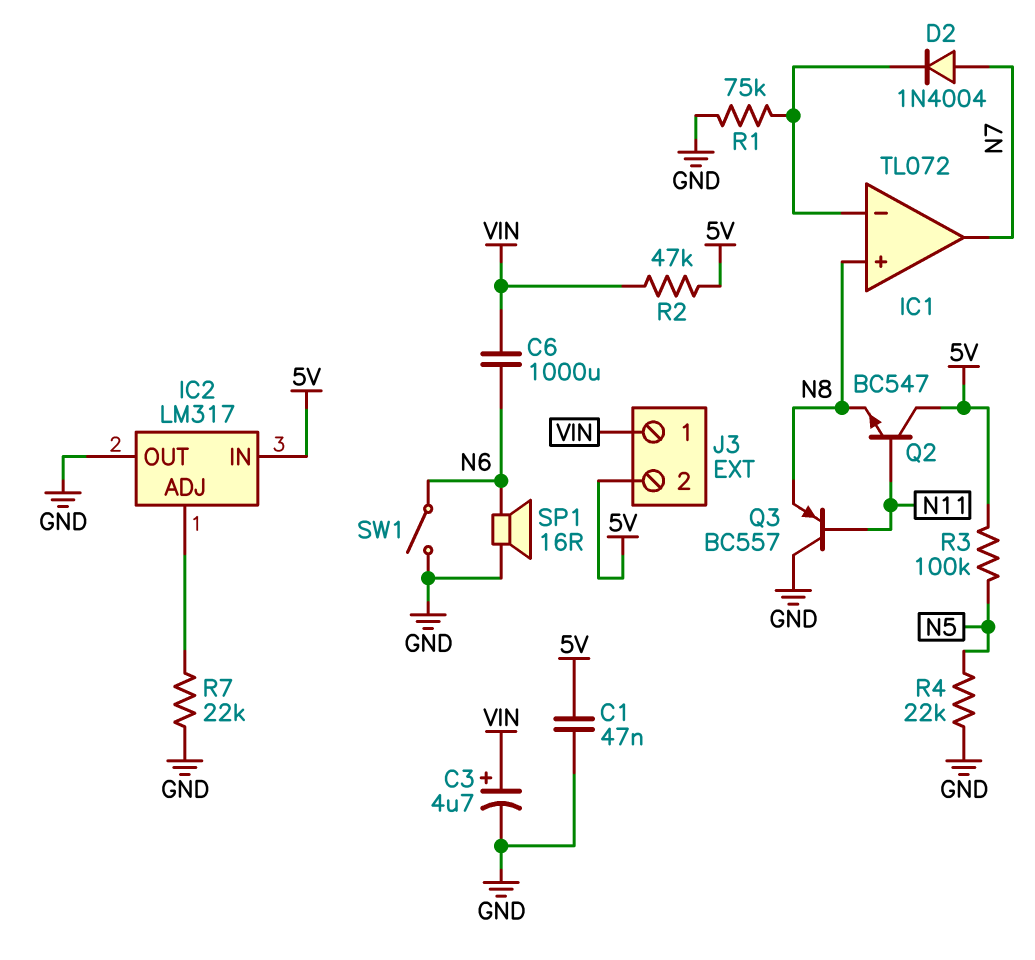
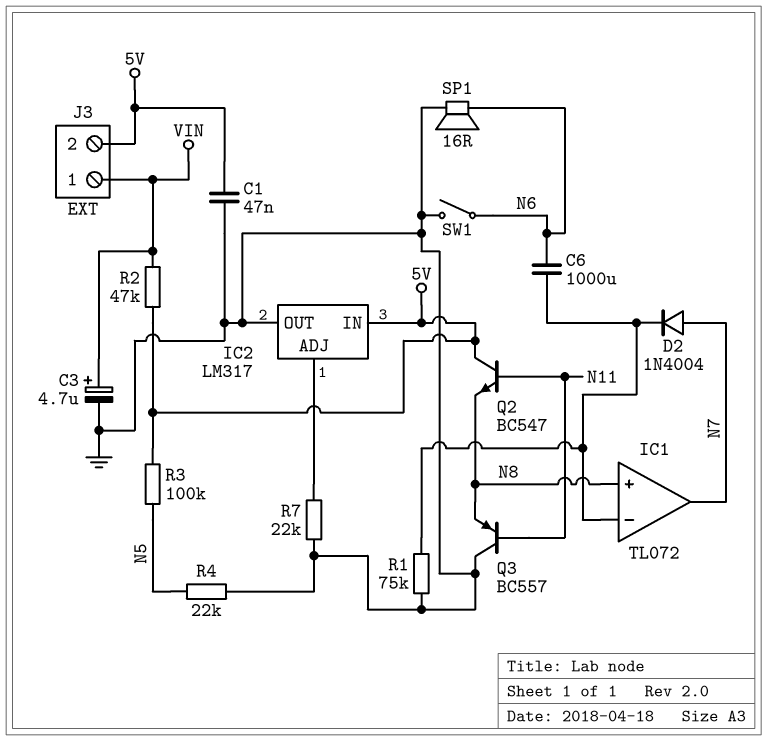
C6: 1000uF (N6, VIN) -> 1000uF (IC1/in-, N6)

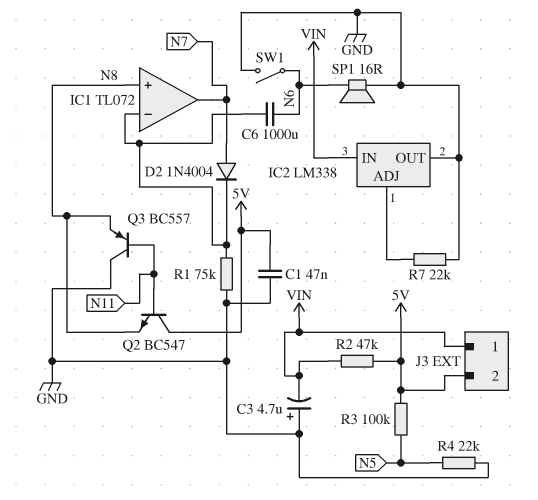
C3: 4.7uF (plus VIN, minus GND) -> 4.7uF (plus GND, minus VIN)
IC2: LM317 -> LM338
IC2 pin IN: 5V -> VIN

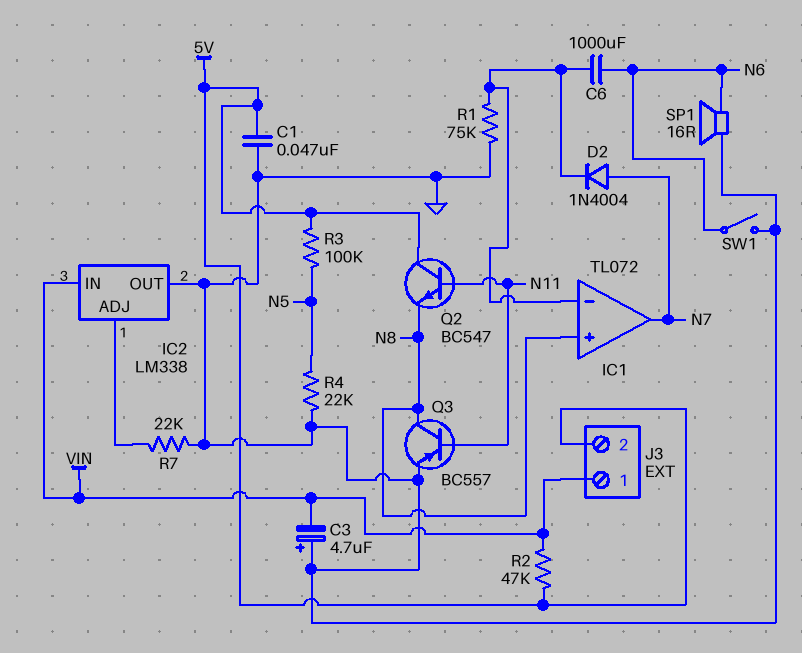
Q3: PNP BC557 (B N11, C GND, E N8) -> PNP BC557 (B N11, C N8, E GND)

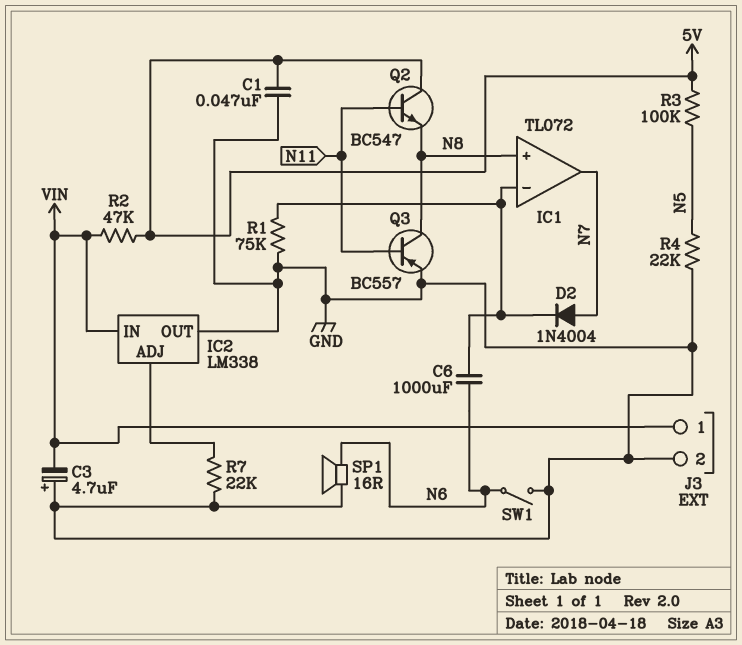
J3 pin 2: 5V -> GND

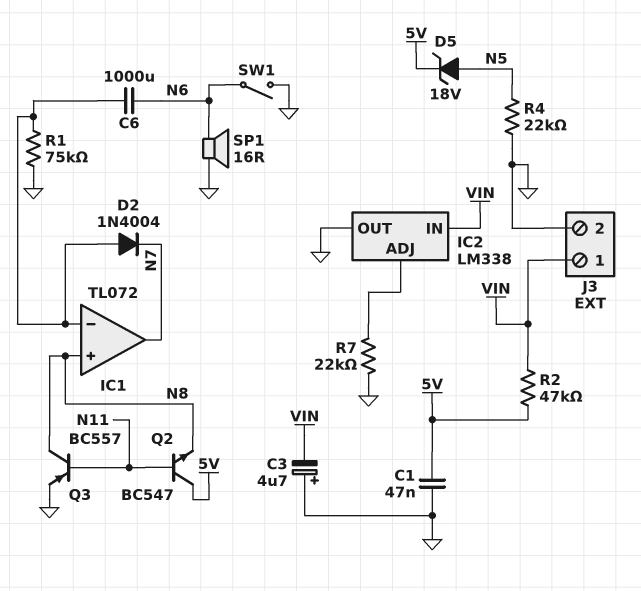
D2: diode 1N4004 (A N7, K IC1/in-) -> diode 1N4004 (A IC1/in-, K N7)
D5: none -> zener 18V (A N5, K 5V)
R3: 100k (5V, N5) -> none

